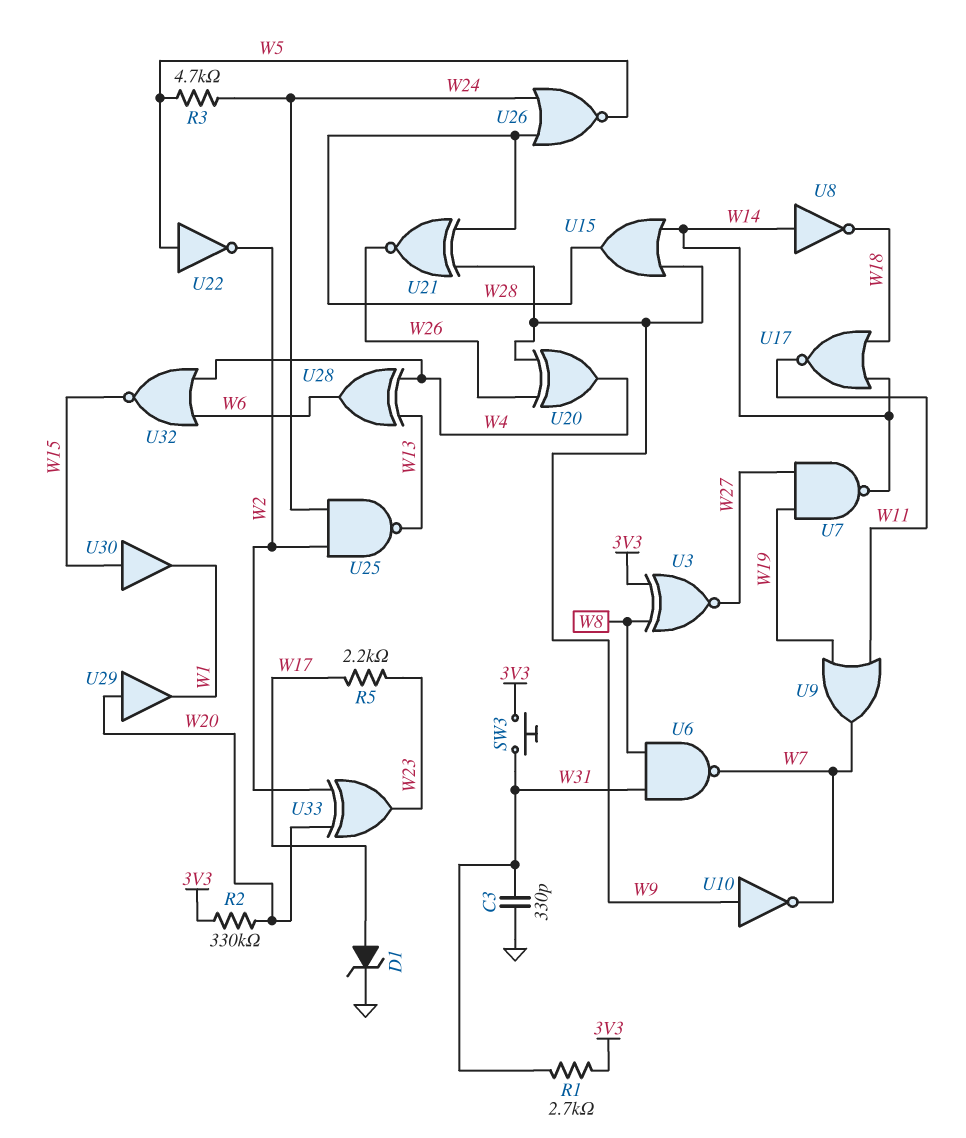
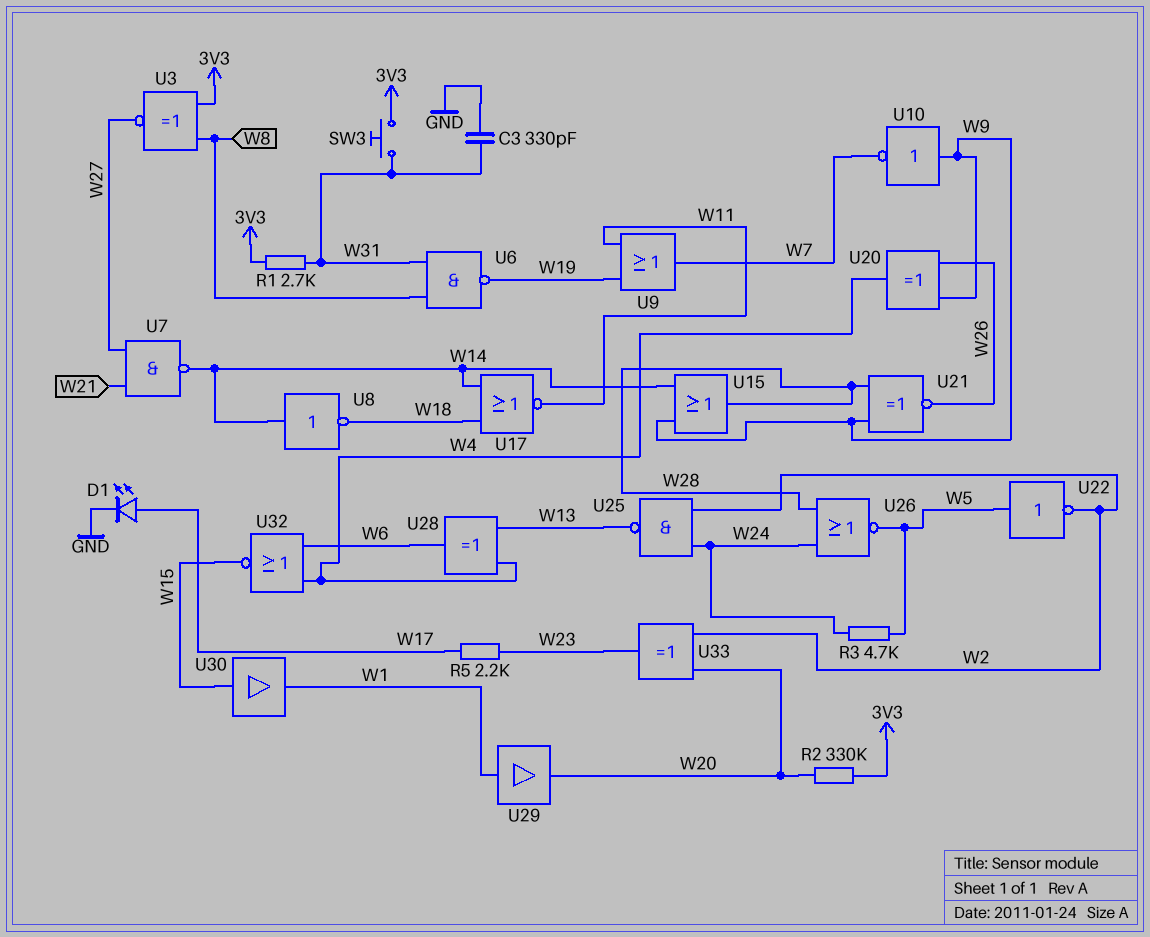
D1: zener (A W17, K GND) -> LED (A W17, K GND)
U6: NAND (in W8, in W31, out W7) -> NAND (in W8, in W31, out W19)
U7: NAND (in W19, in W27, out W14) -> NAND (in W21, in W27, out W14)
U29: buffer (in W20, out W1) -> buffer (in W1, out W20)

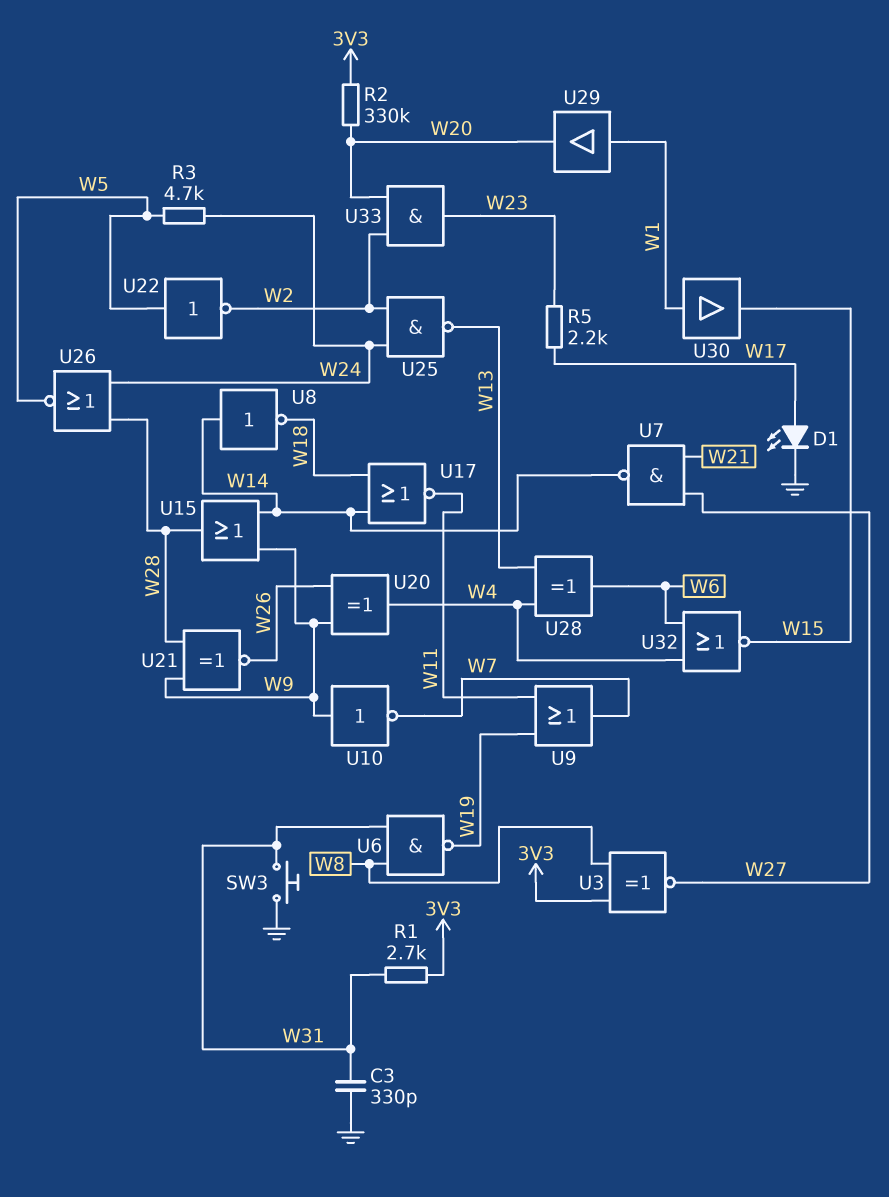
SW3: button (3V3, W31) -> button (GND, W31)
U30: buffer (in W15, out W1) -> buffer (in W1, out W15)
U33: XOR (in W2, in W20, out W23) -> AND (in W2, in W20, out W23)

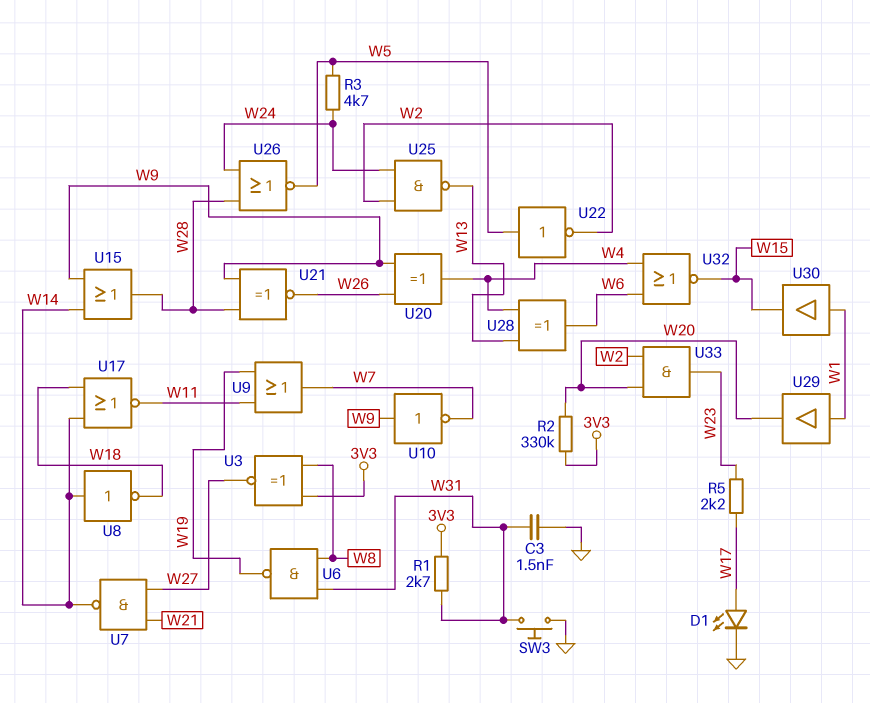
C3: 330pF (GND, W31) -> 1.5nF (GND, W31)

